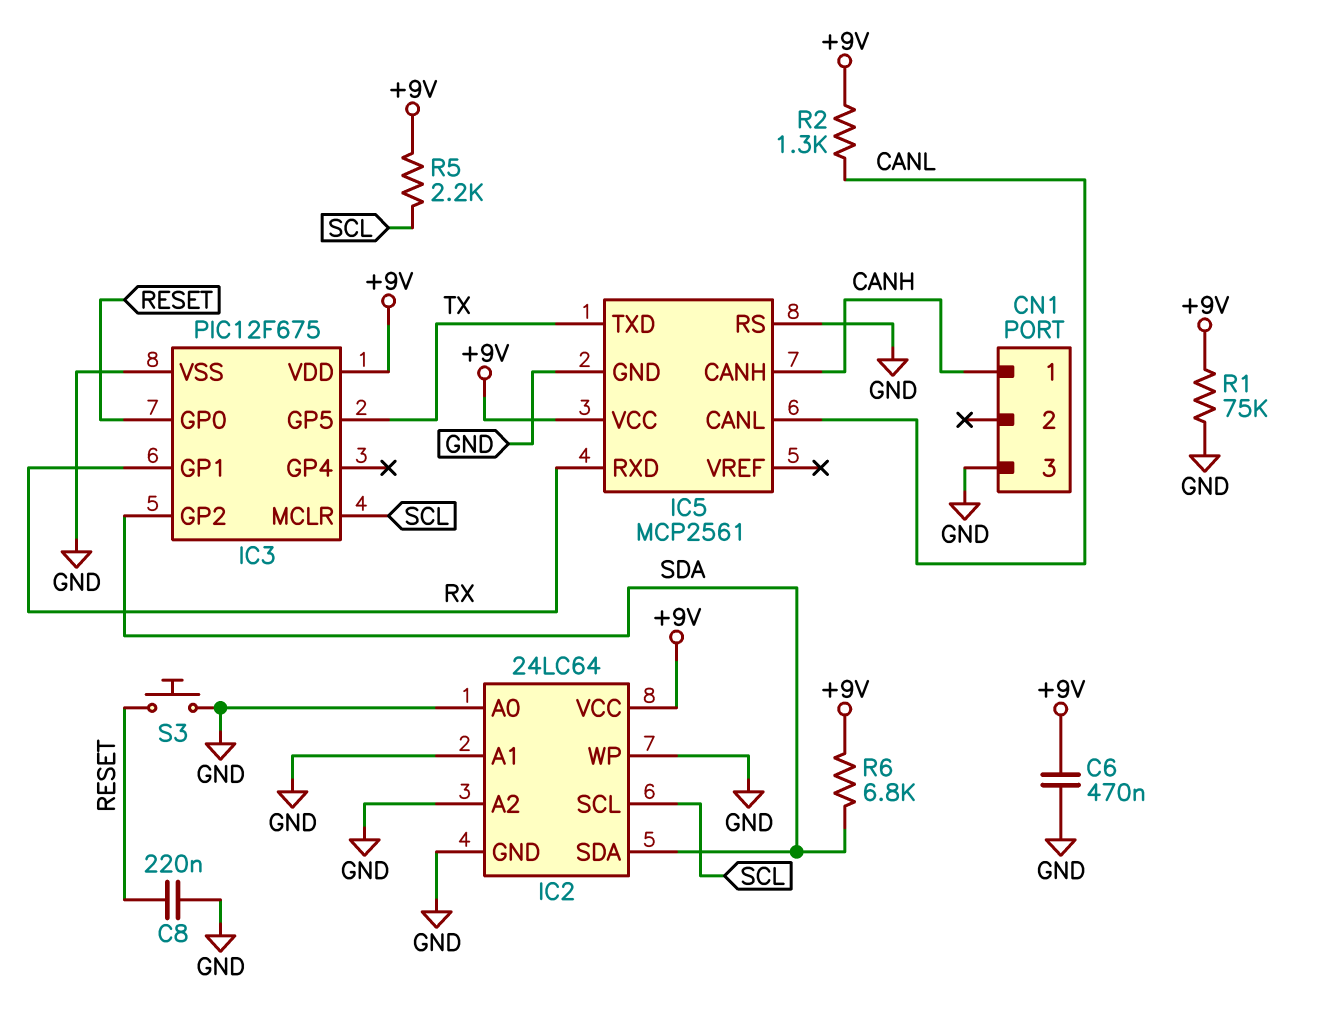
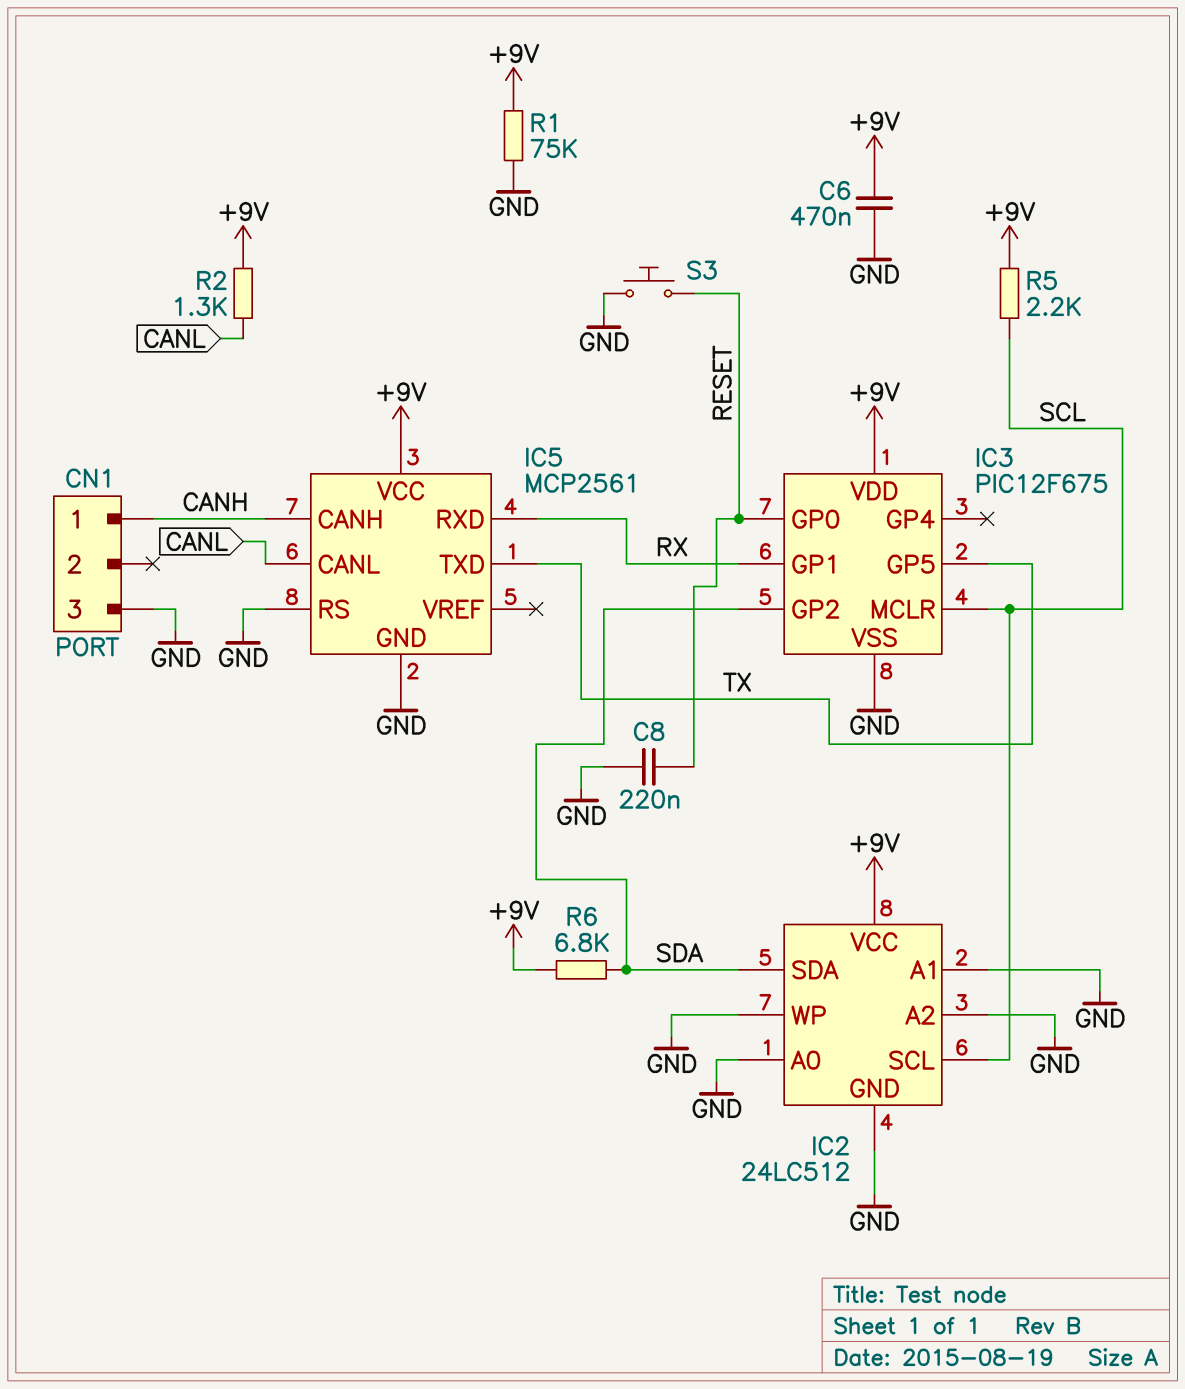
IC2: 24LC64 -> 24LC512

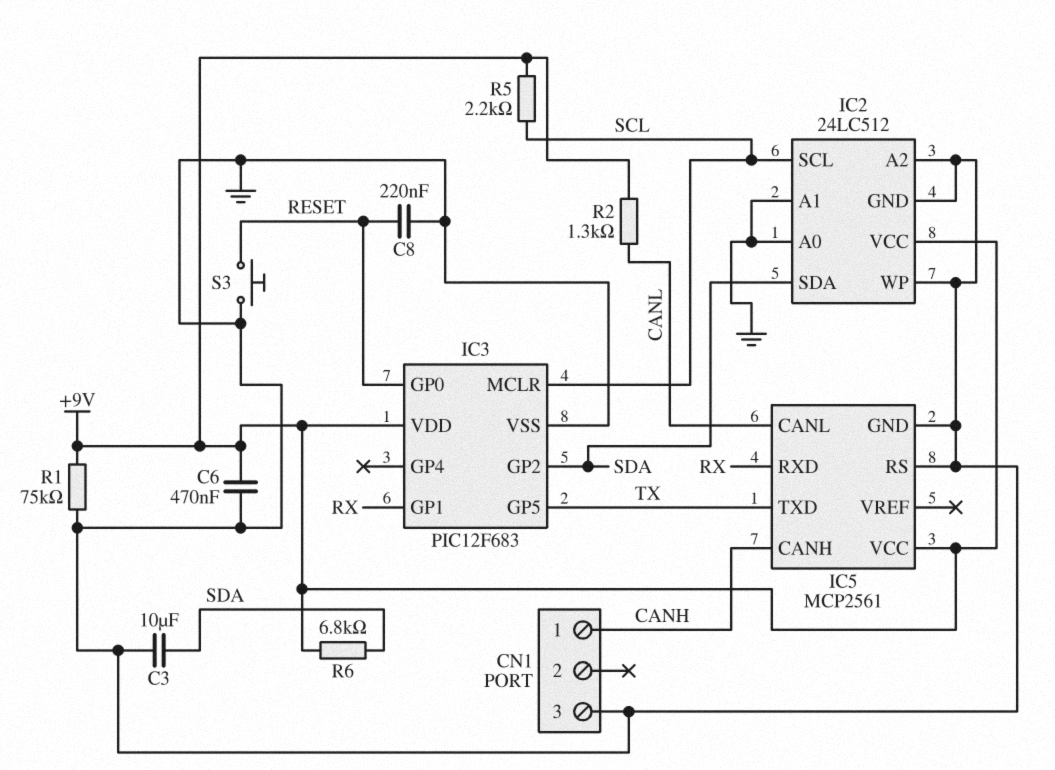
C3: none -> 10uF (GND, SDA)
IC3: PIC12F675 -> PIC12F683

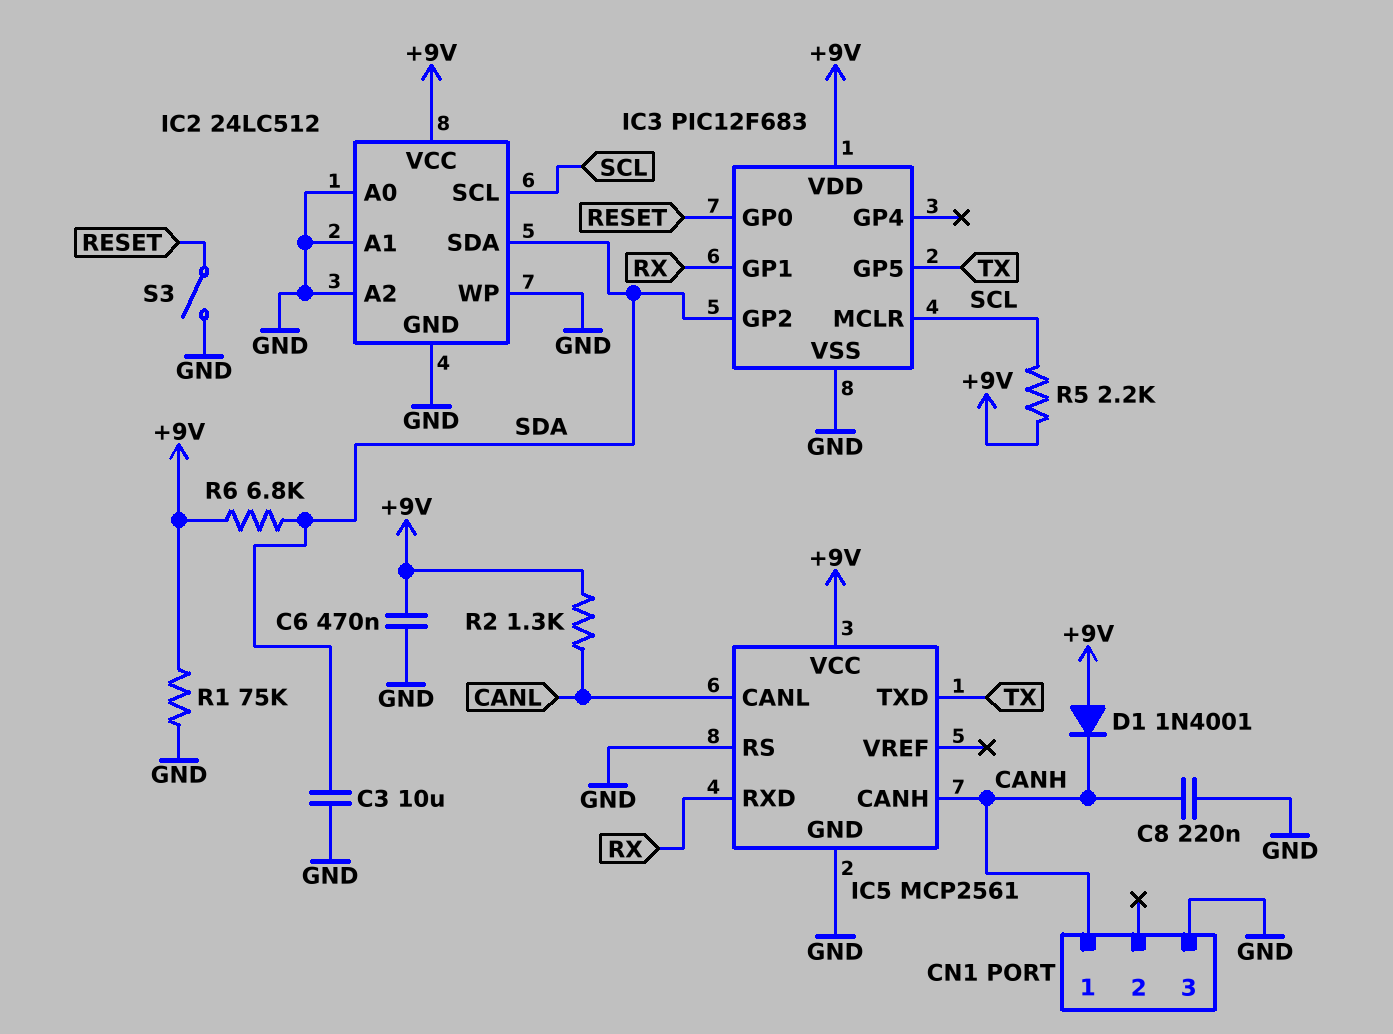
C8: 220nF (GND, RESET) -> 220nF (CANH, GND)
D1: none -> diode 1N4001 (A +9V, K CANH)
S3: button (GND, RESET) -> switch (GND, RESET)

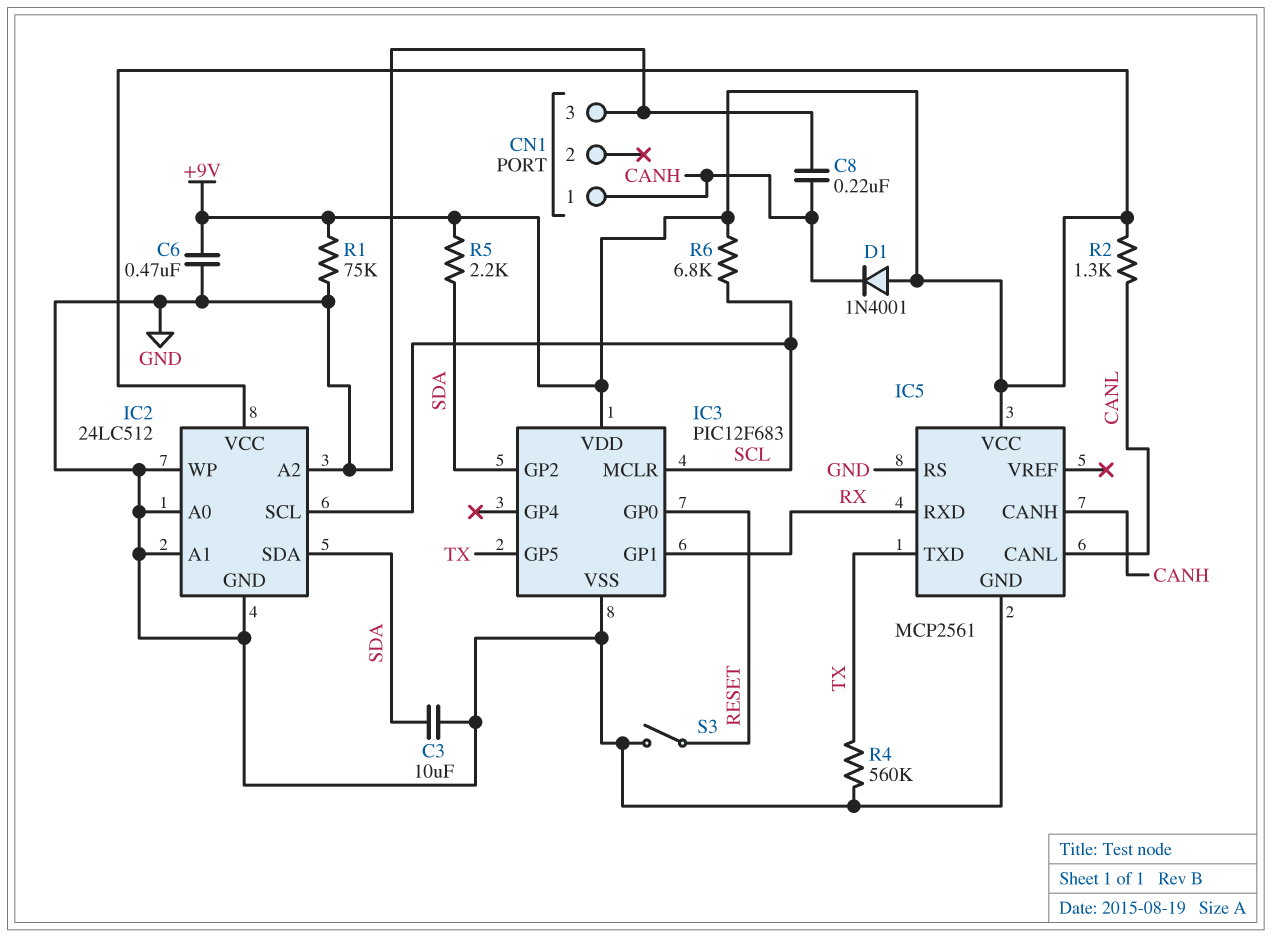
R4: none -> 560k (GND, TX)
R5: 2.2k (+9V, SCL) -> 2.2k (+9V, SDA)
R6: 6.8k (+9V, SDA) -> 6.8k (+9V, SCL)

